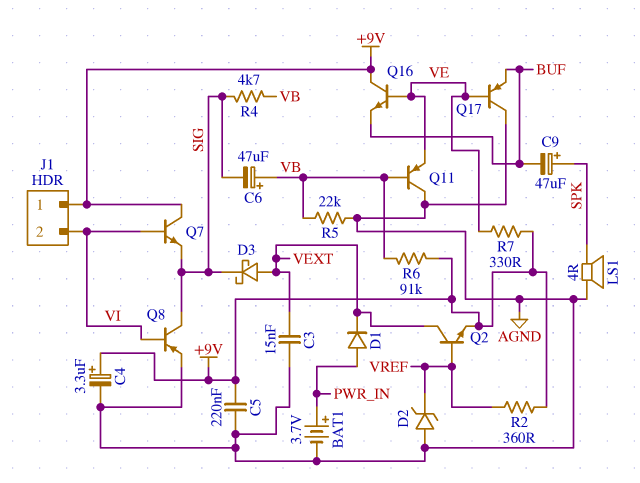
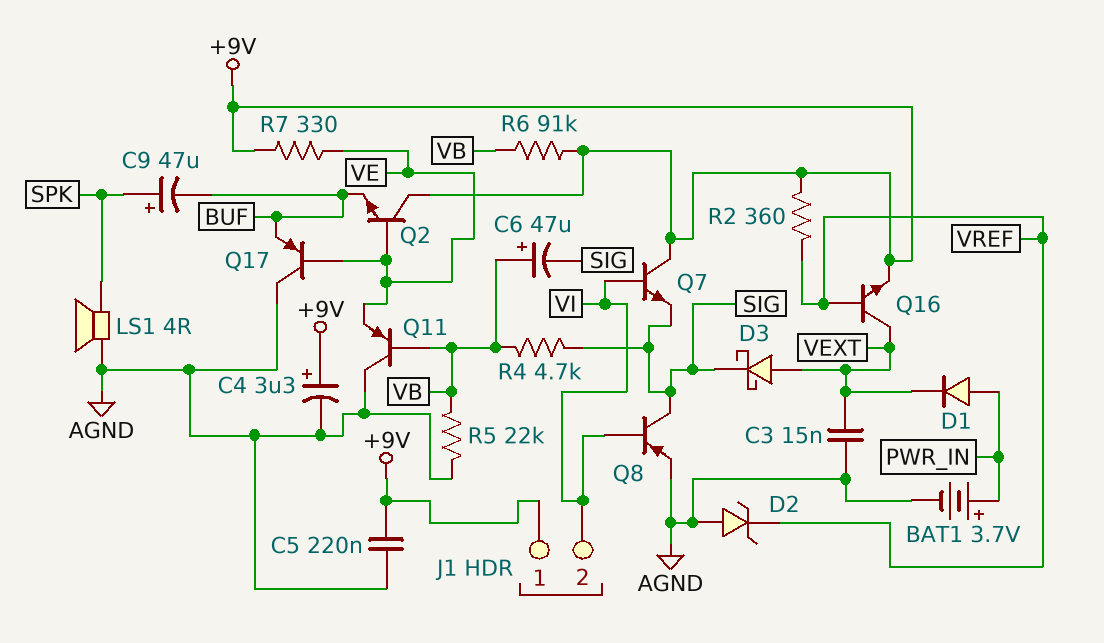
Q2: NPN (B VREF, C VEXT, E +9V) -> NPN (B VE, C +9V, E BUF)
Q16: NPN (B VE, C +9V, E BUF) -> NPN (B VREF, C VEXT, E +9V)

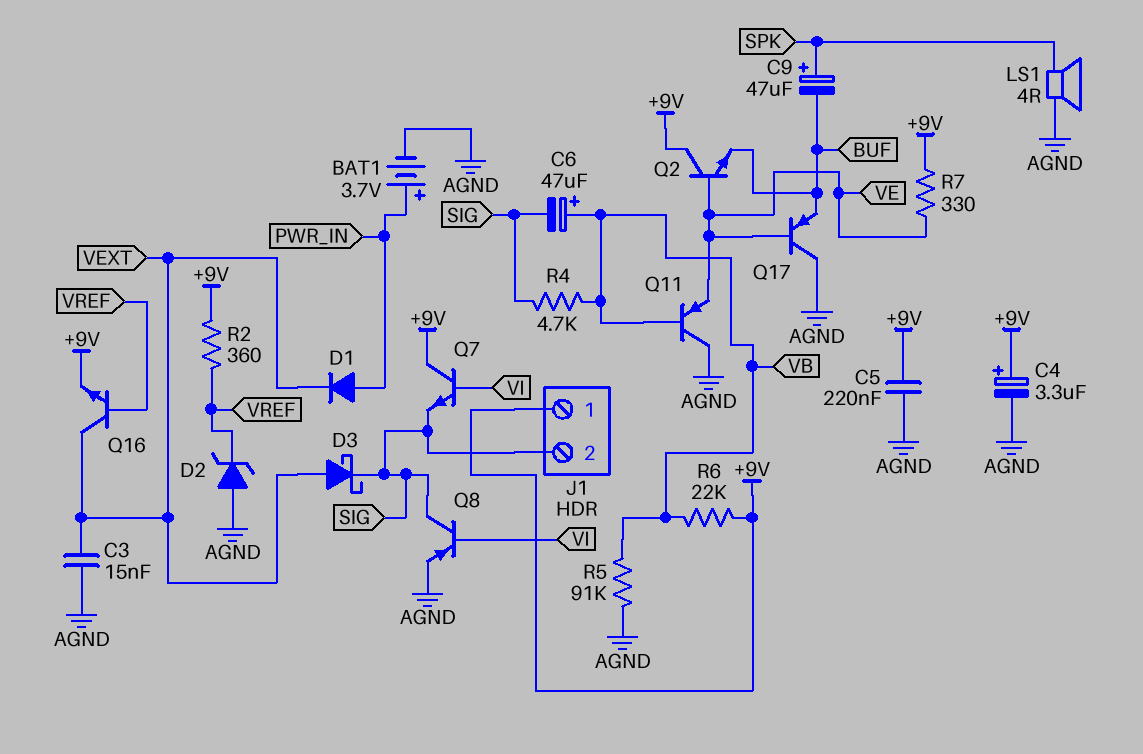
J1 pin 2: VI -> SIG
R5: 22k (AGND, VB) -> 91k (AGND, VB)
R6: 91k (+9V, VB) -> 22k (+9V, VB)

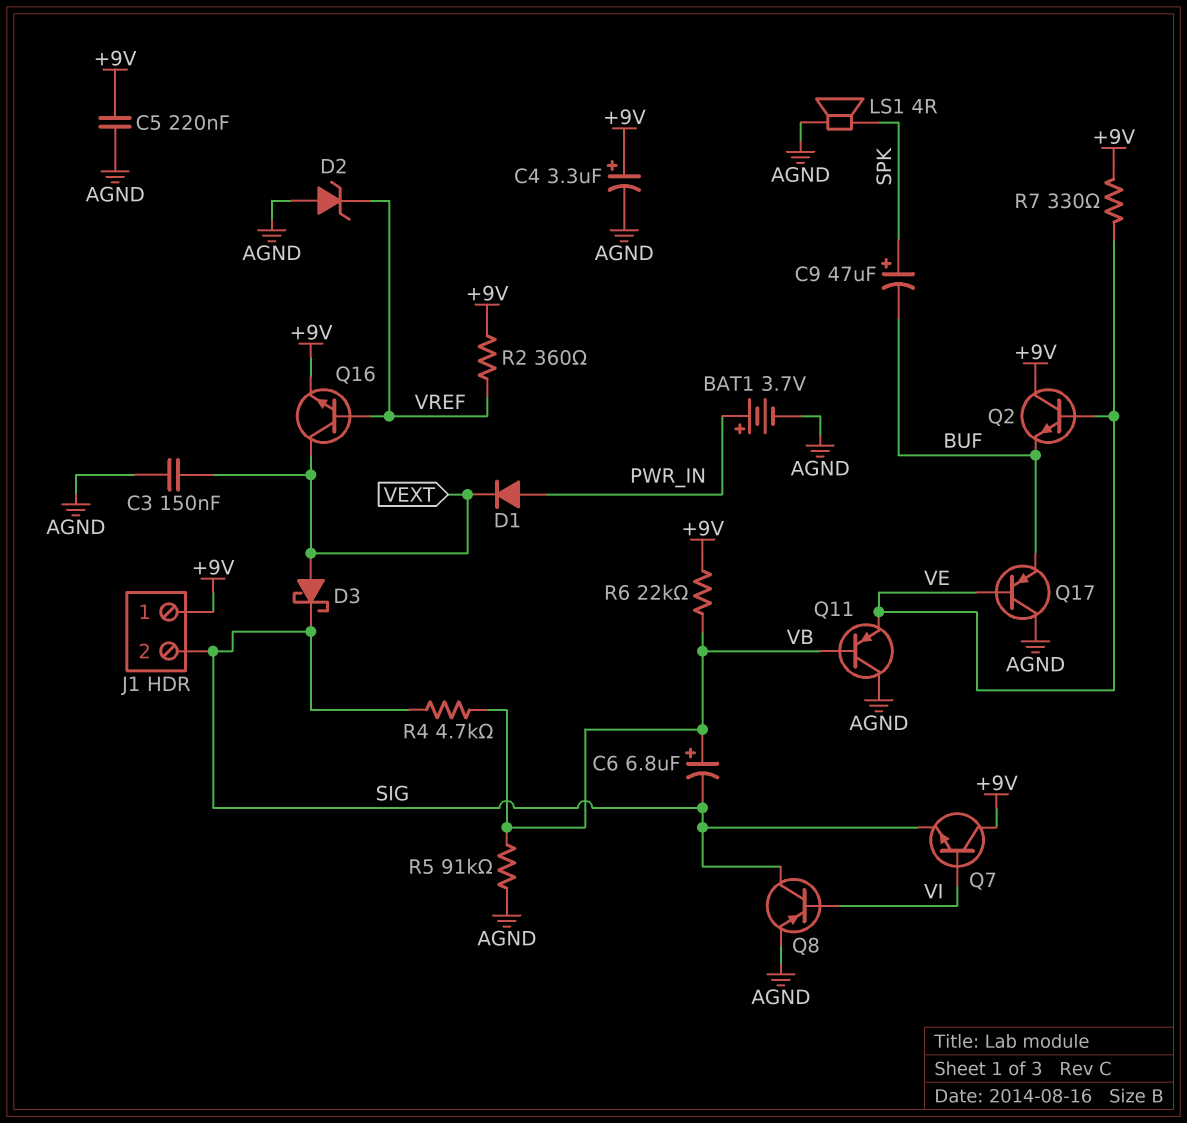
C3: 15nF (AGND, VEXT) -> 150nF (AGND, VEXT)
C6: 47uF (plus VB, minus SIG) -> 6.8uF (plus VB, minus SIG)

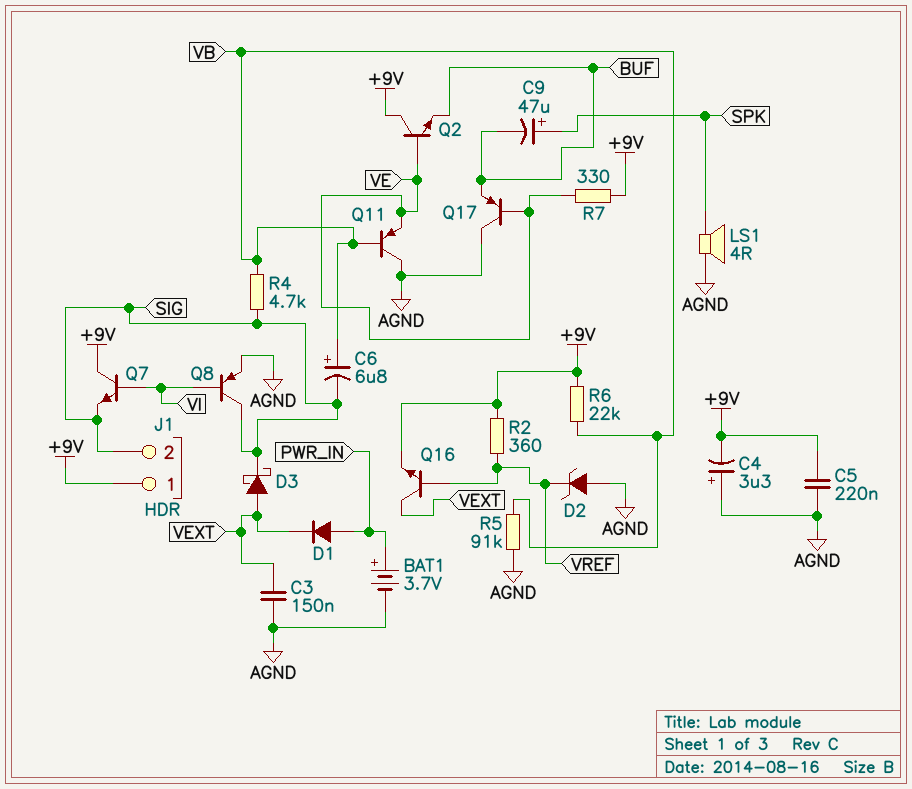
C4: 3.3uF (plus +9V, minus AGND) -> 3.3uF (plus AGND, minus +9V)

